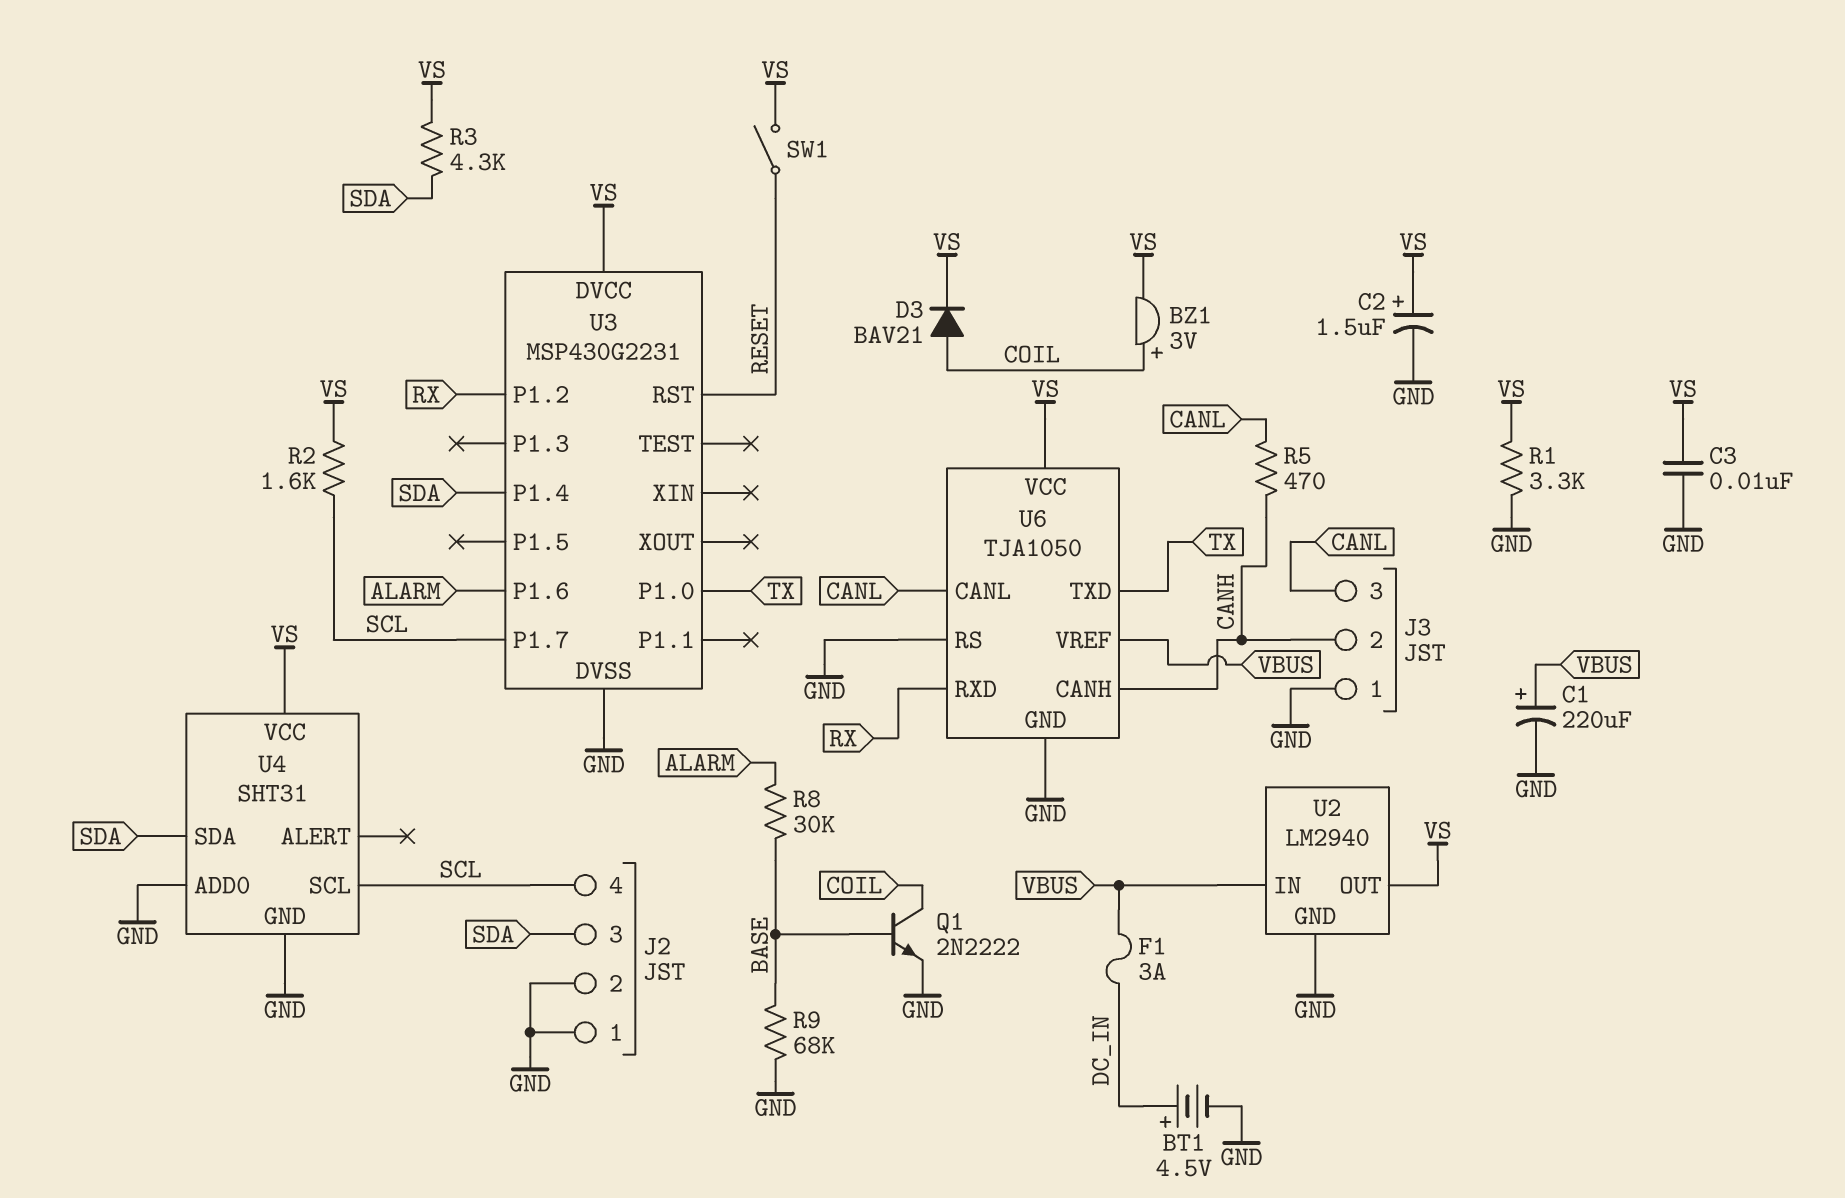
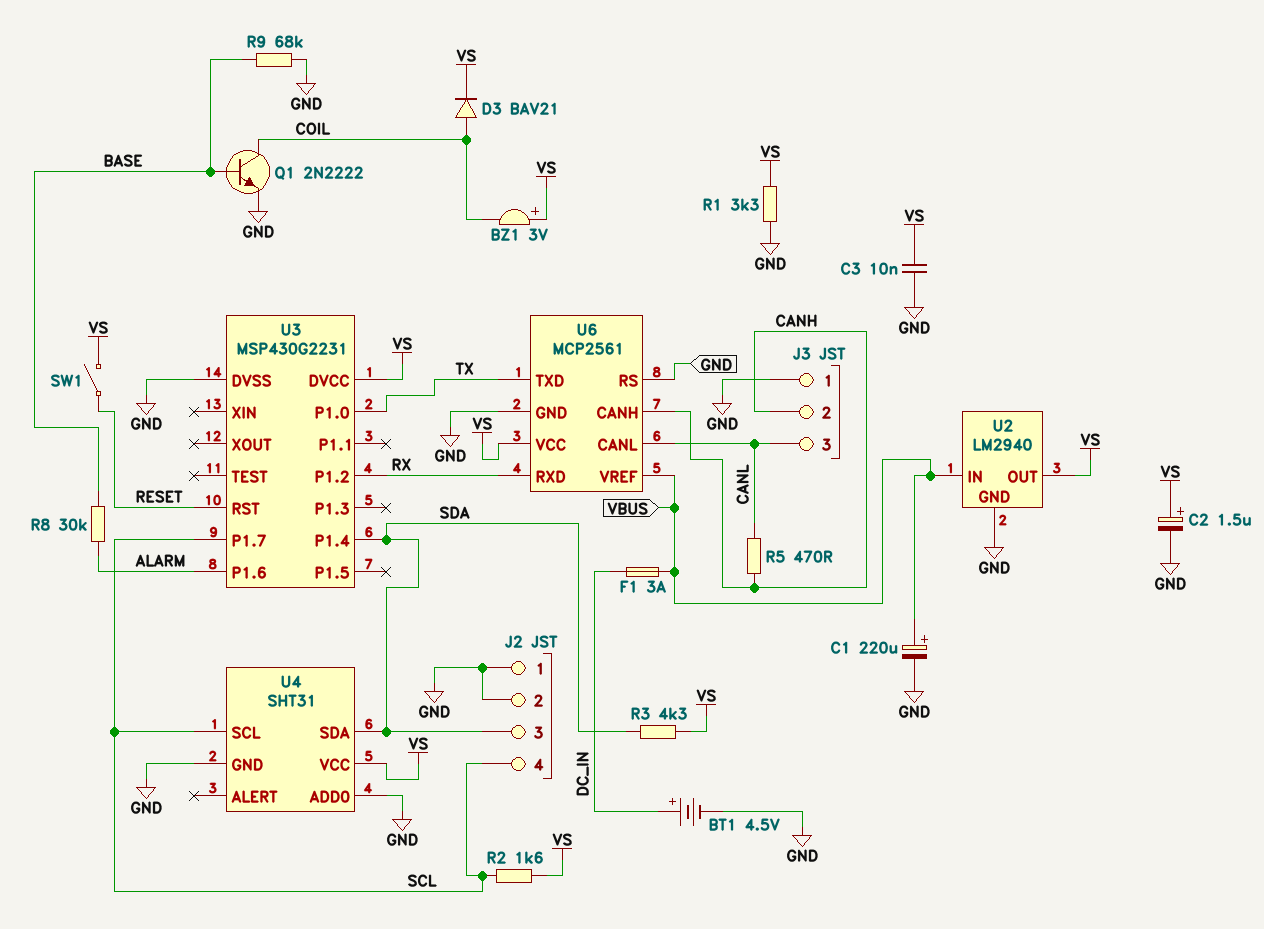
BZ1: buzzer 3V (plus COIL, minus VS) -> buzzer 3V (plus VS, minus COIL)
U6: TJA1050 -> MCP2561

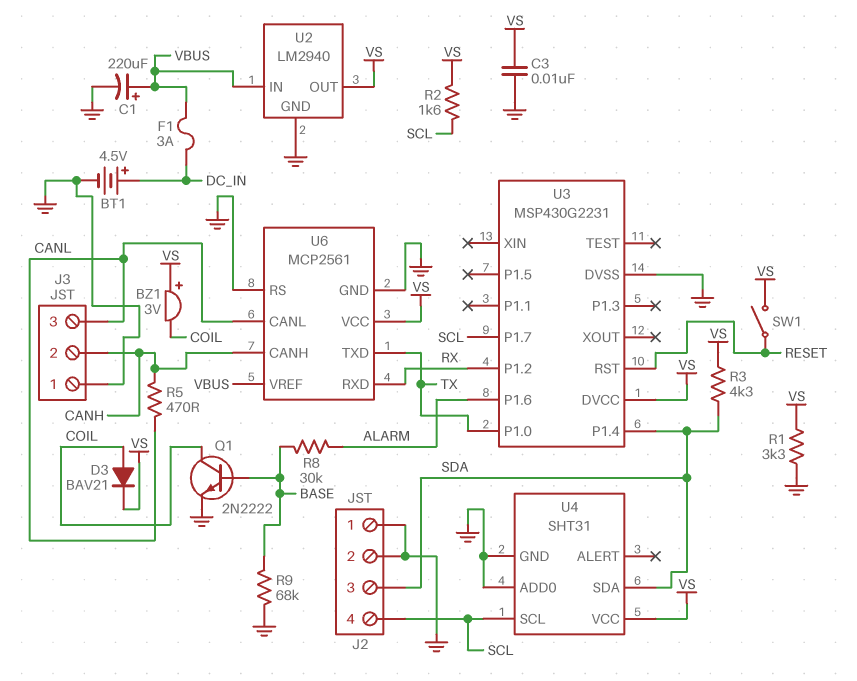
C2: 1.5uF (plus VS, minus GND) -> none

